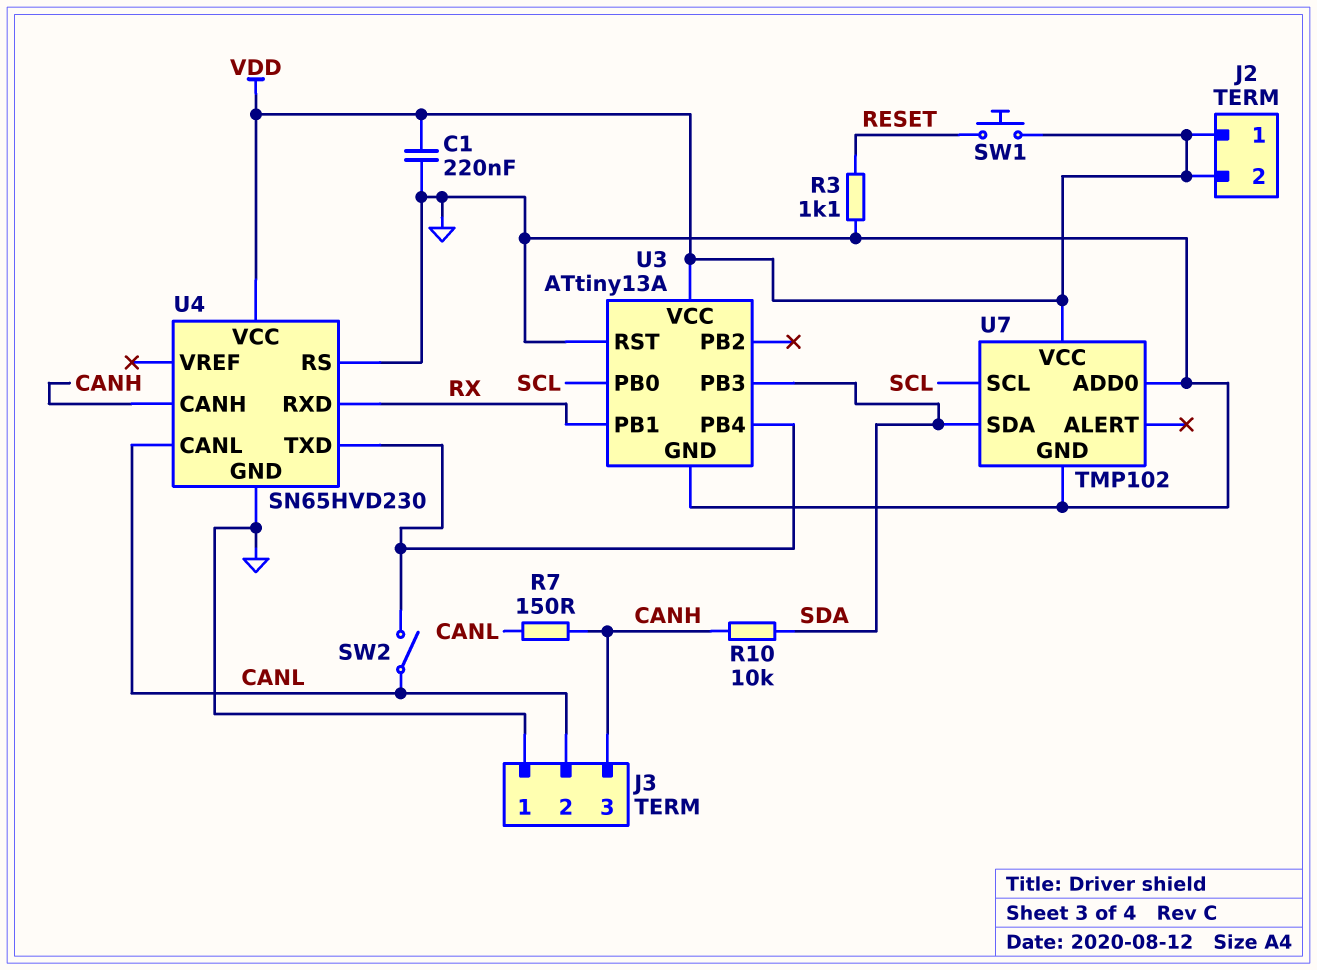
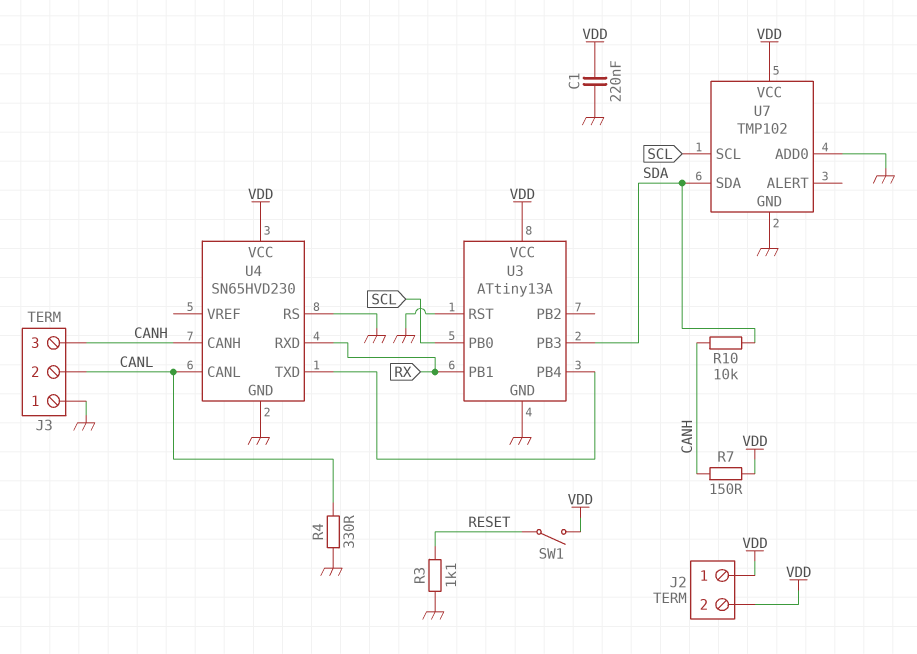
R4: none -> 330 (CANL, GND)
R7: 150 (CANH, CANL) -> 150 (CANH, VDD)
SW1: button (RESET, VDD) -> switch (RESET, VDD)
SW2: switch (CANL, U3/PB4) -> none

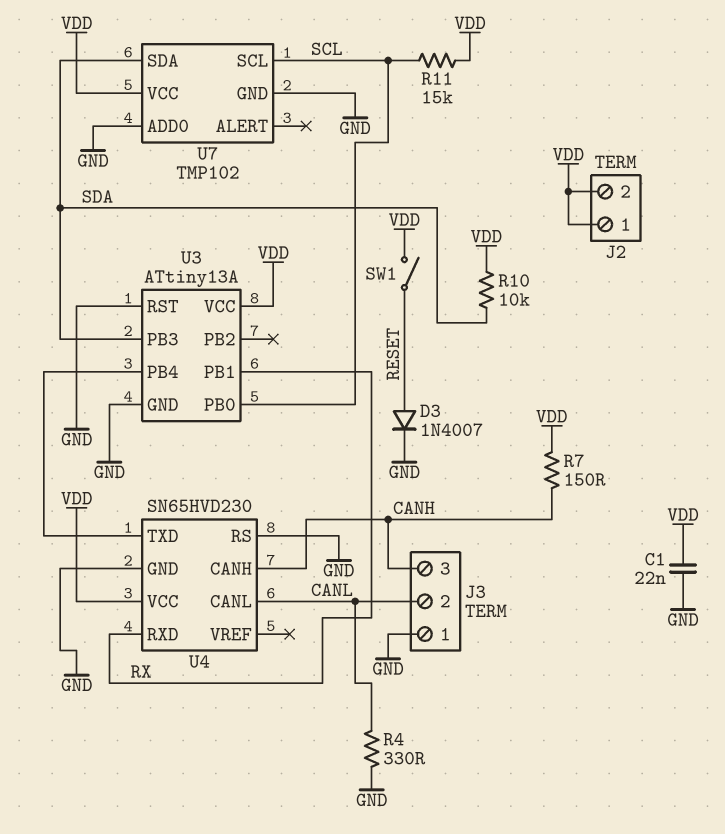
C1: 220nF (GND, VDD) -> 22nF (GND, VDD)
D3: none -> diode 1N4007 (A RESET, K GND)
R3: 1.1k (GND, RESET) -> none
R10: 10k (CANH, SDA) -> 10k (SDA, VDD)
R11: none -> 15k (SCL, VDD)

